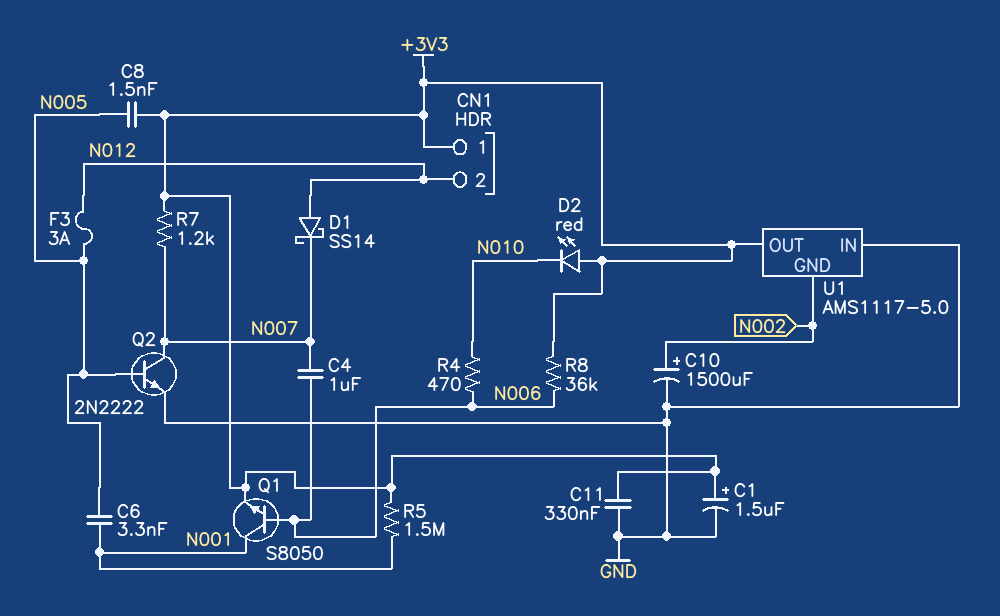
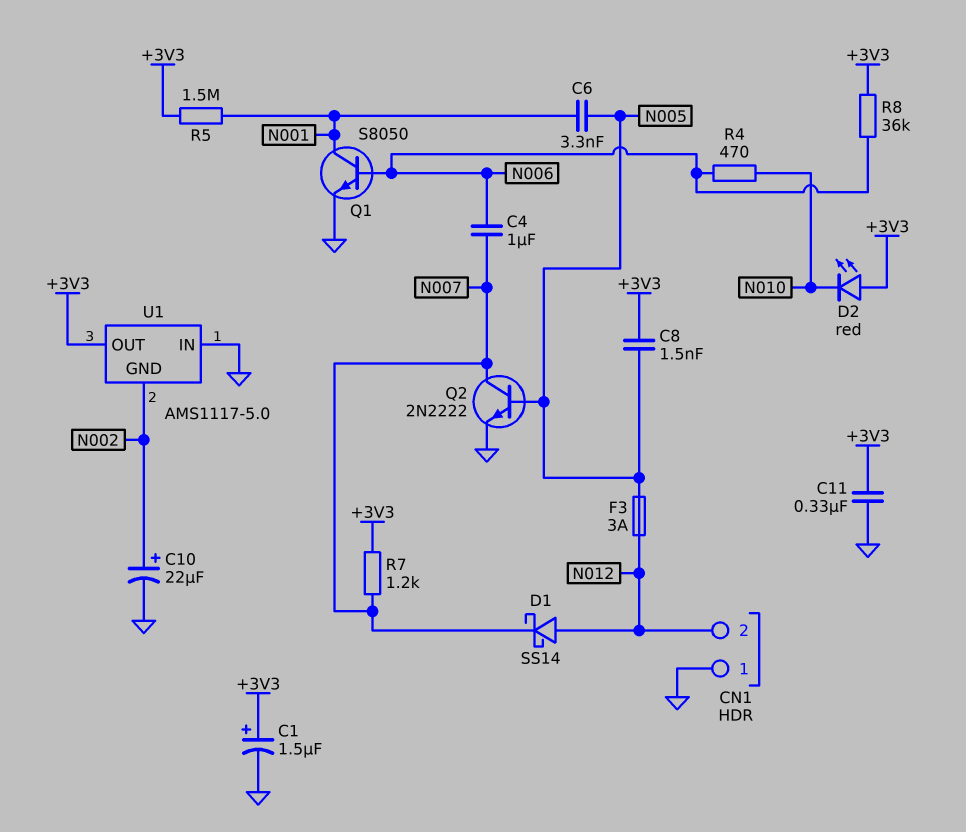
C10: 1500uF (plus N002, minus GND) -> 22uF (plus N002, minus GND)
CN1 pin 1: +3V3 -> GND
Q1: NPN S8050 (B N006, C N001, E +3V3) -> NPN S8050 (B N006, C N001, E GND)

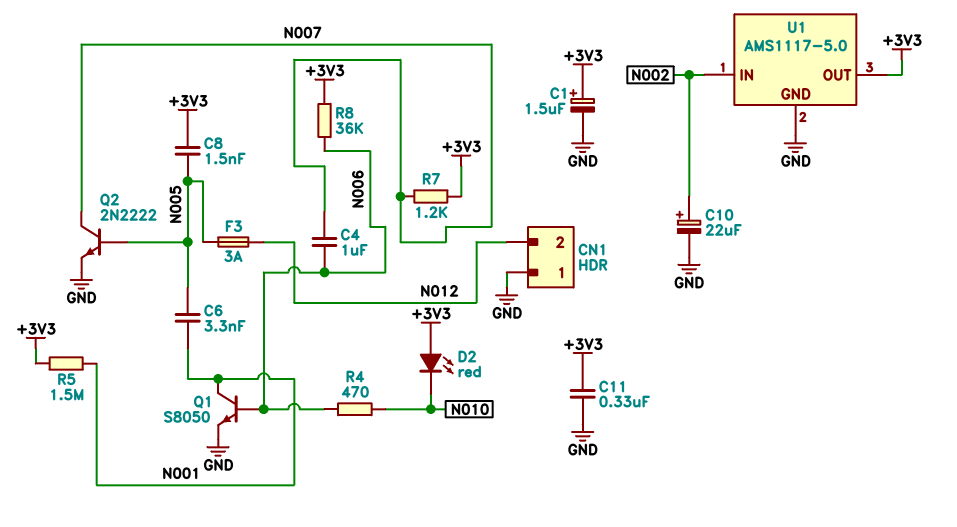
D1: schottky SS14 (A N012, K N007) -> none
U1 pin GND: N002 -> GND
U1 pin IN: GND -> N002

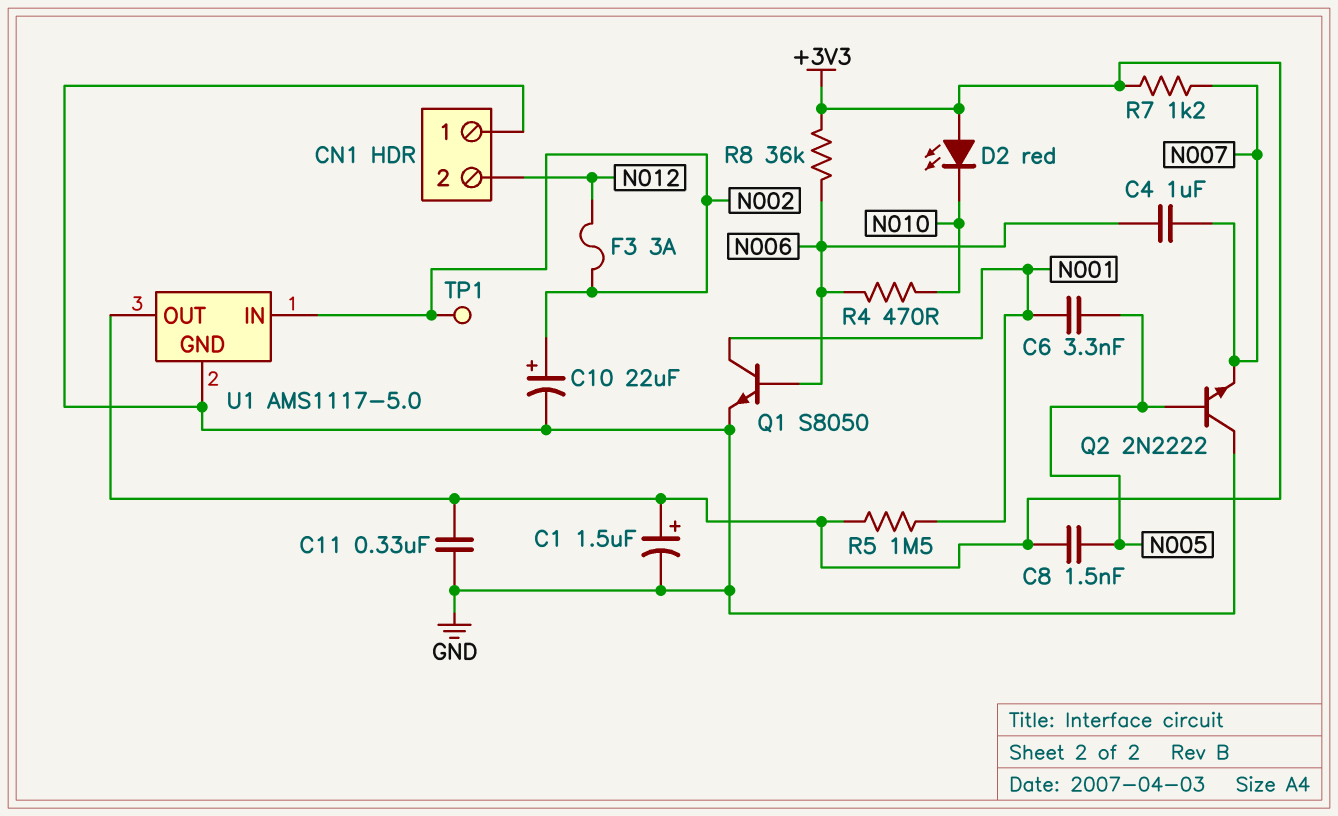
F3: 3A (N005, N012) -> 3A (N002, N012)
Q2: NPN 2N2222 (B N005, C N007, E GND) -> NPN 2N2222 (B N005, C GND, E N007)
TP1: none -> test point (N002)

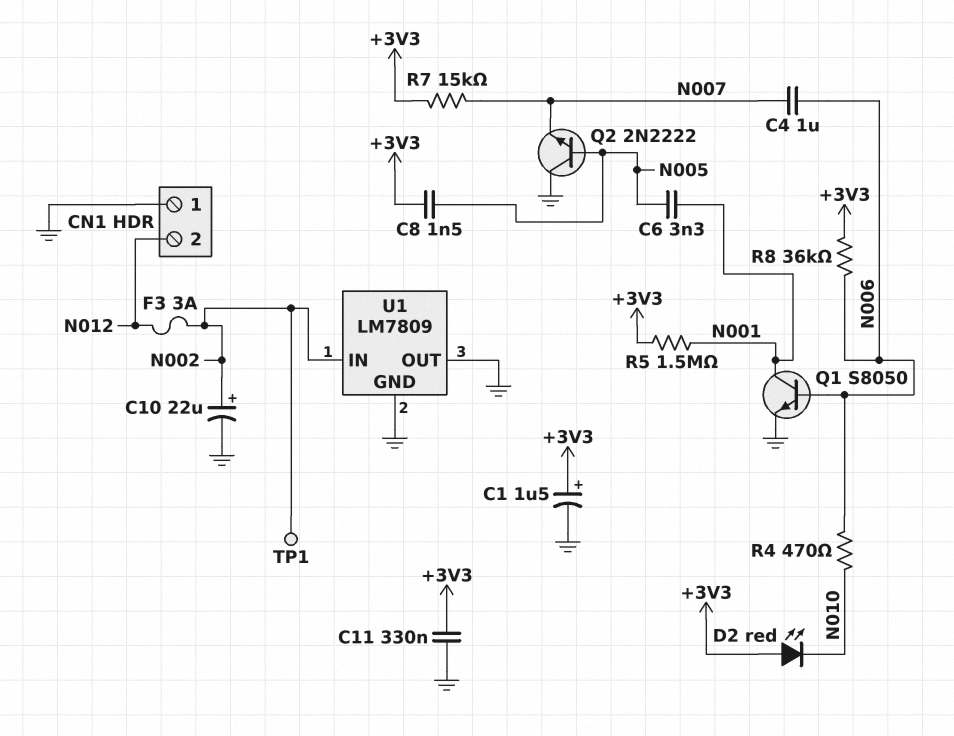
R7: 1.2k (+3V3, N007) -> 15k (+3V3, N007)
U1: AMS1117-5.0 -> LM7809
U1 pin OUT: +3V3 -> GND

